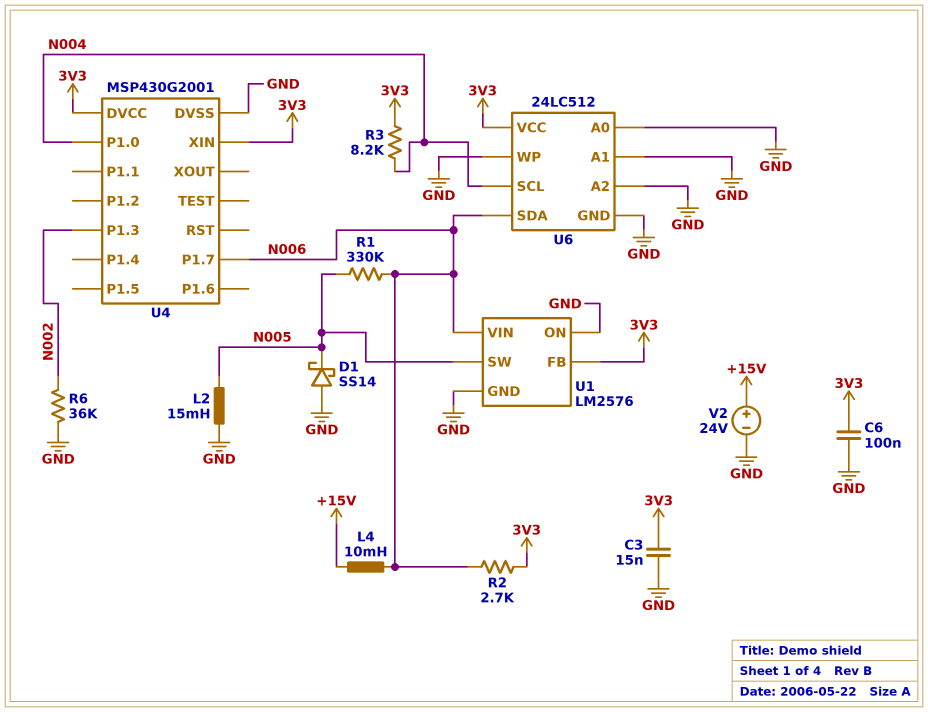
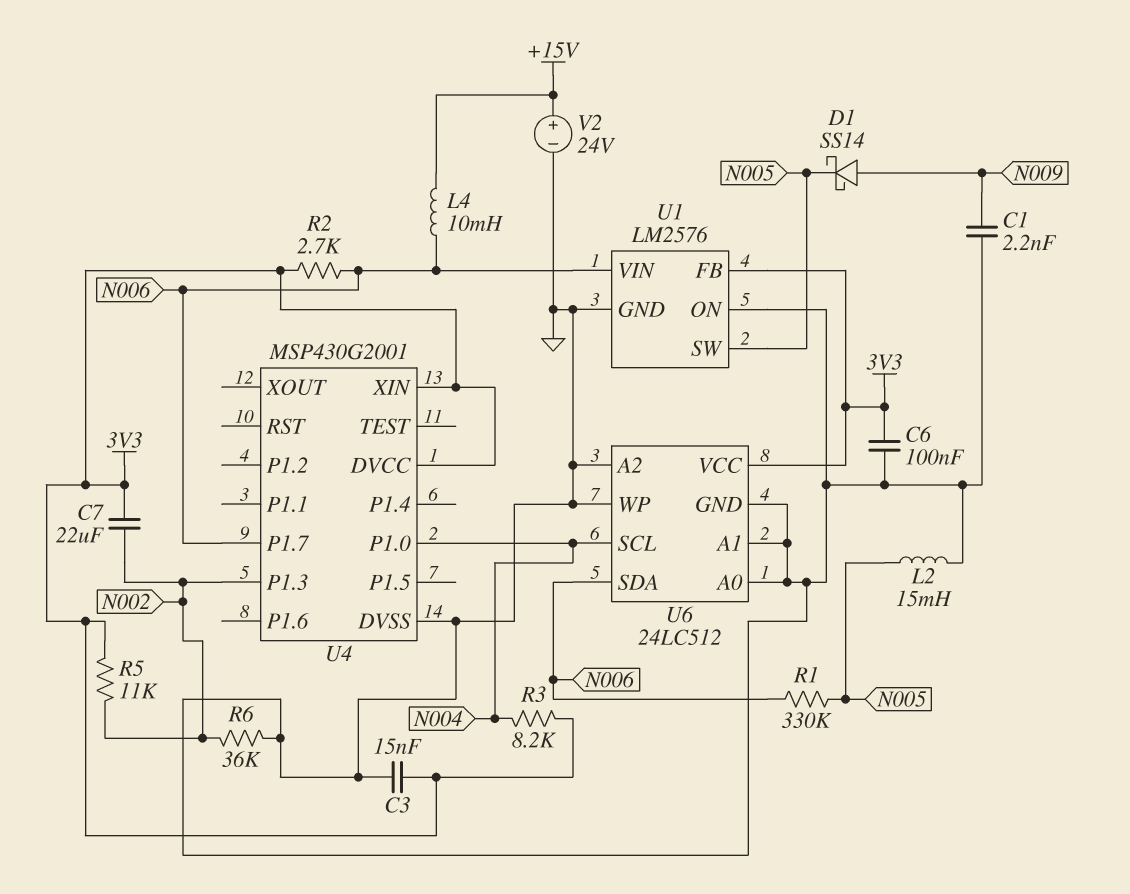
C1: none -> 2.2nF (GND, N009)
C7: none -> 22uF (3V3, N002)
D1: schottky SS14 (A GND, K N005) -> schottky SS14 (A N009, K N005)
R5: none -> 11k (3V3, N002)

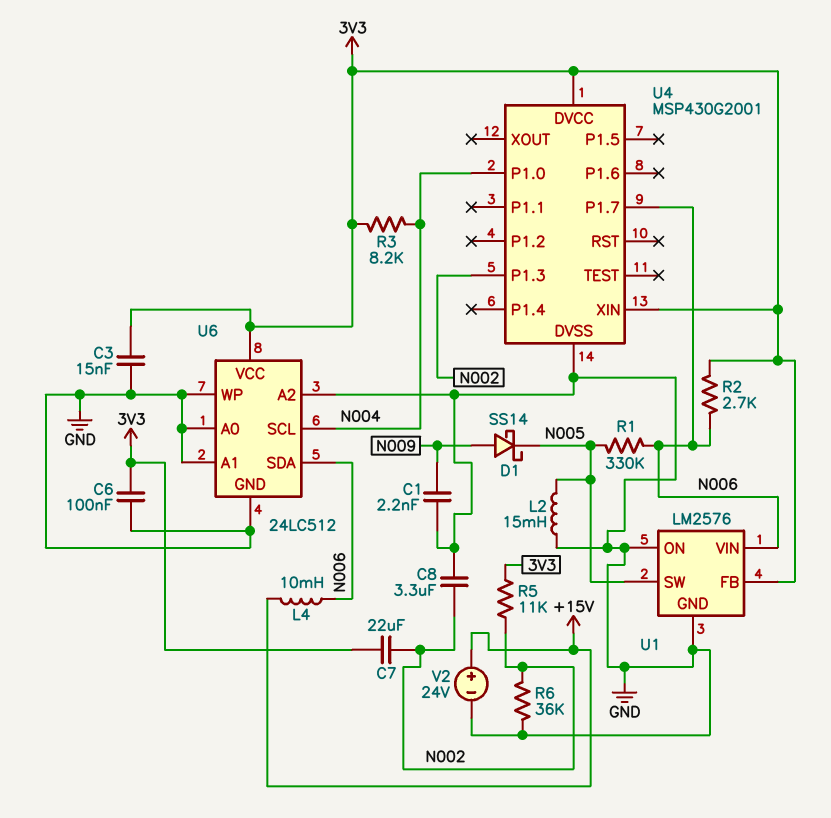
C8: none -> 3.3uF (GND, N002)

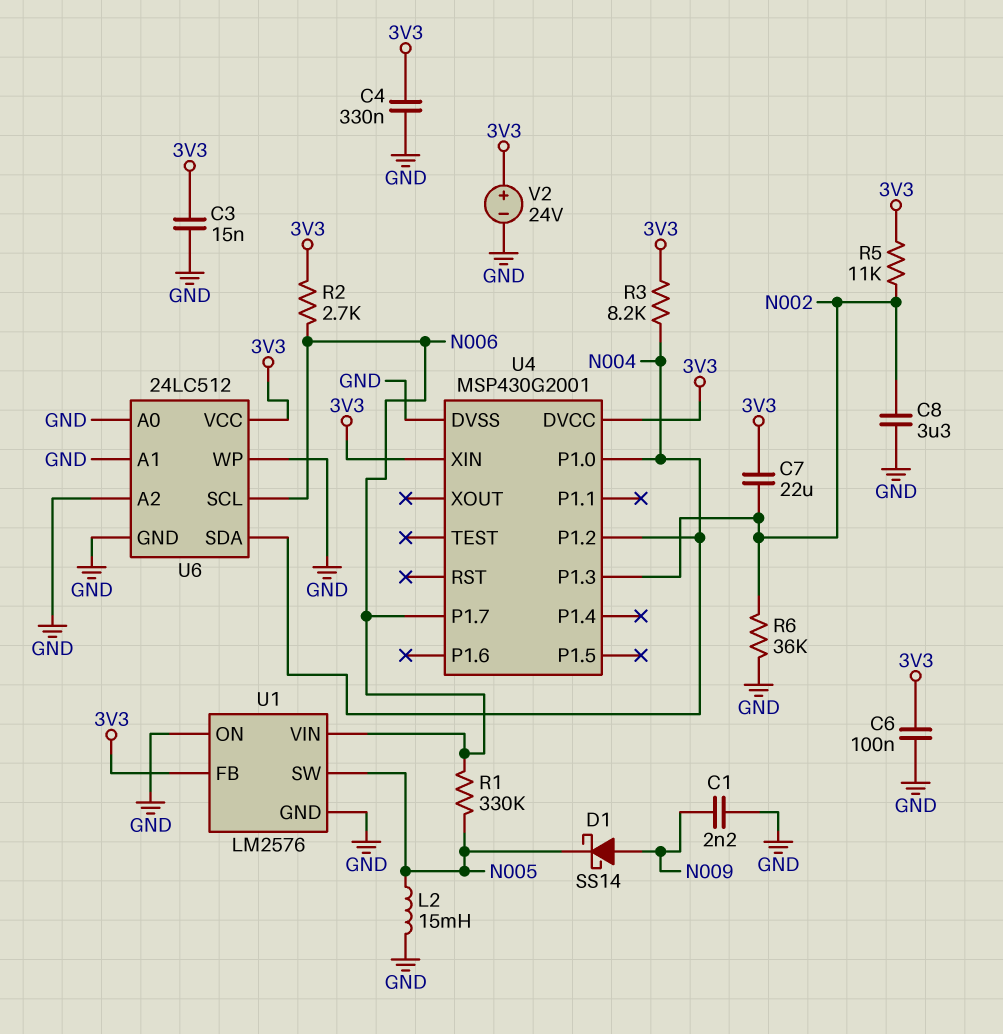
C4: none -> 330nF (3V3, GND)
L4: 10mH (+15V, N006) -> none
U4 pin P1.2: none -> N004
U6 pin SCL: N004 -> N006
U6 pin SDA: N006 -> N004
V2: 24V (plus +15V, minus GND) -> 24V (plus 3V3, minus GND)

